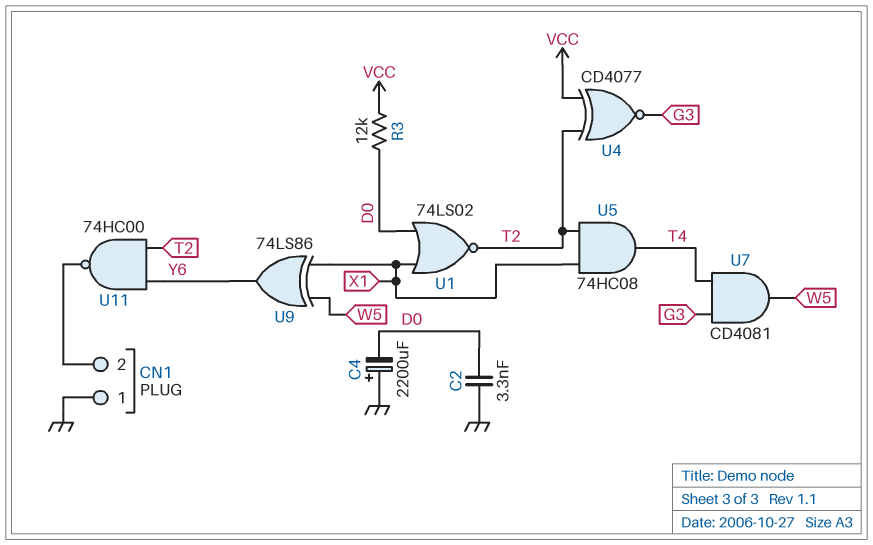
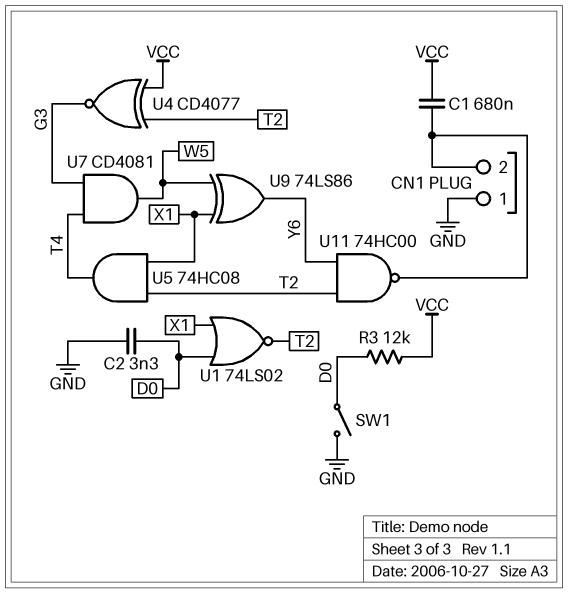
C1: none -> 680nF (CN1/2, VCC)
C4: 2200uF (plus GND, minus D0) -> none
SW1: none -> switch (D0, GND)

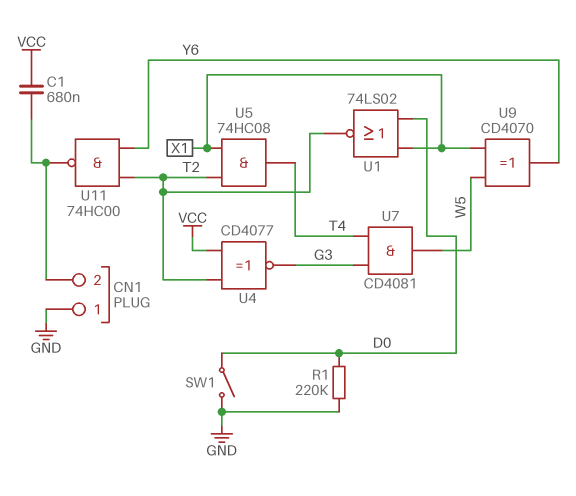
C2: 3.3nF (D0, GND) -> none
R1: none -> 220k (D0, GND)
R3: 12k (D0, VCC) -> none
U9: XOR 74LS86 (in W5, in X1, out Y6) -> XOR CD4070 (in W5, in X1, out Y6)

